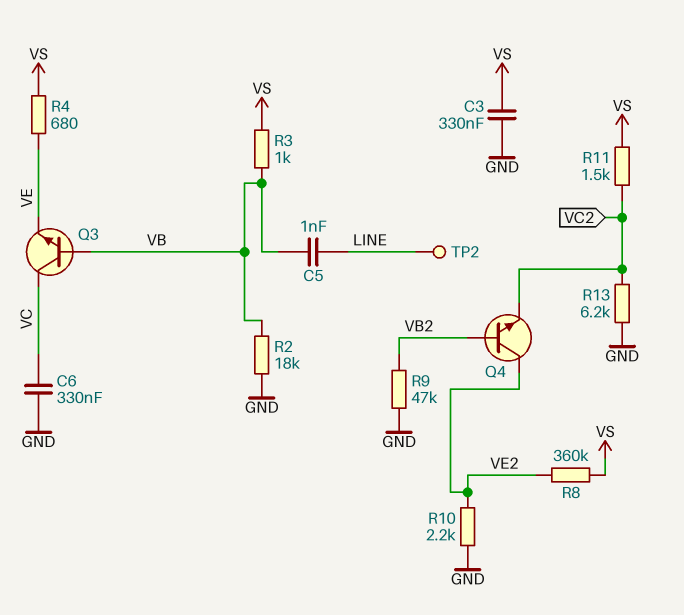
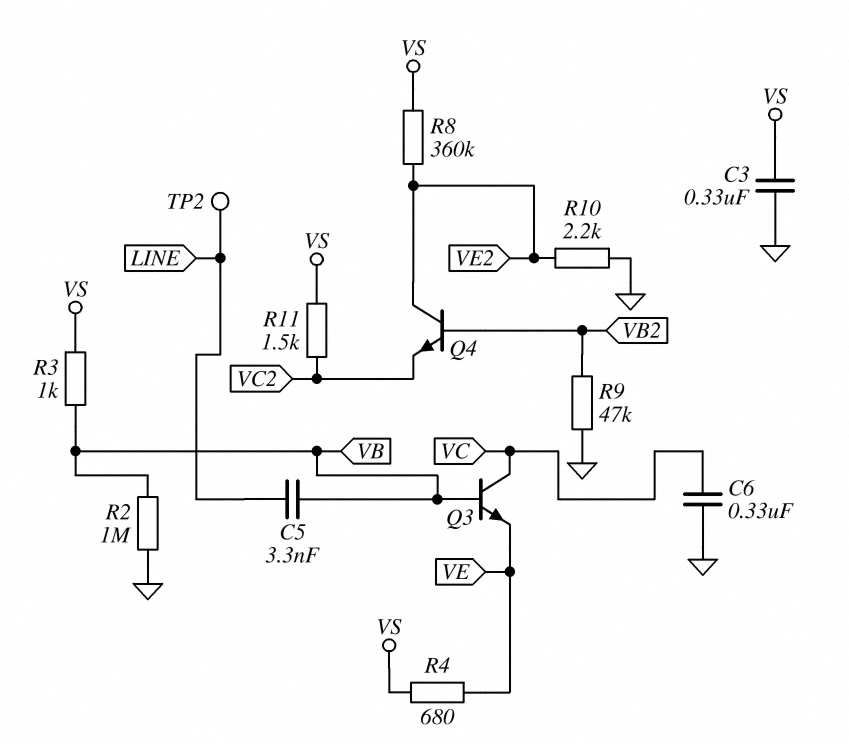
C5: 1nF (LINE, VB) -> 3.3nF (LINE, VB)
R2: 18k (GND, VB) -> 1M (GND, VB)
R13: 6.2k (GND, VC2) -> none

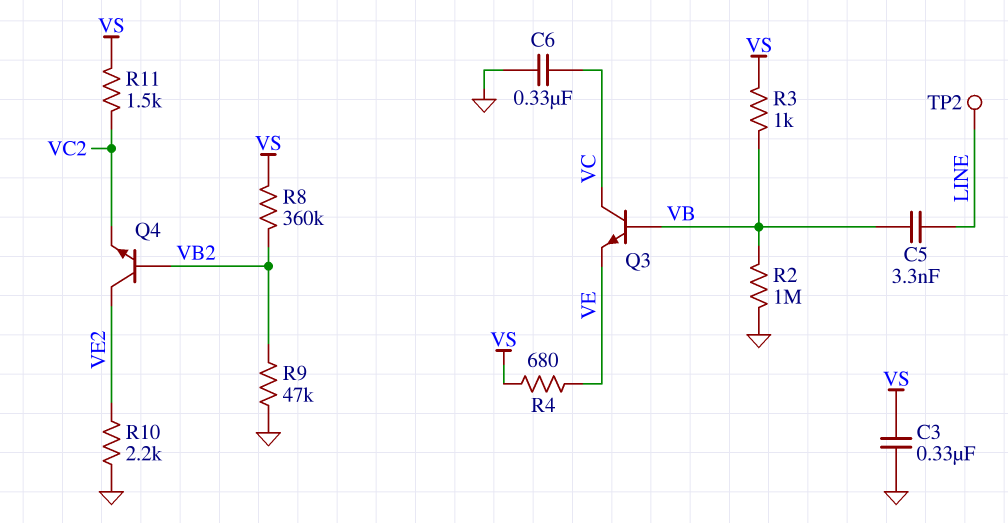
R8: 360k (VE2, VS) -> 360k (VB2, VS)

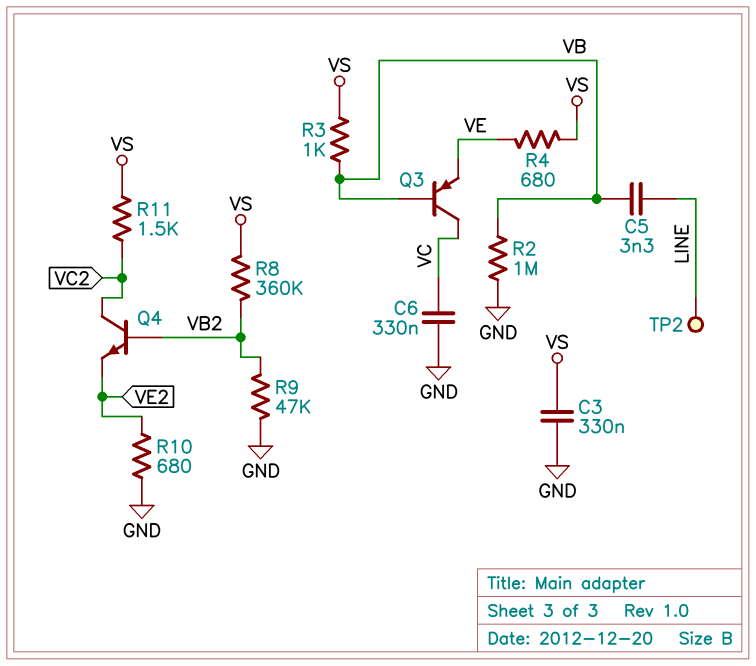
Q3: NPN (B VB, C VC, E VE) -> PNP (B VB, C VC, E VE)
Q4: NPN (B VB2, C VE2, E VC2) -> NPN (B VB2, C VC2, E VE2)
R10: 2.2k (GND, VE2) -> 680 (GND, VE2)

